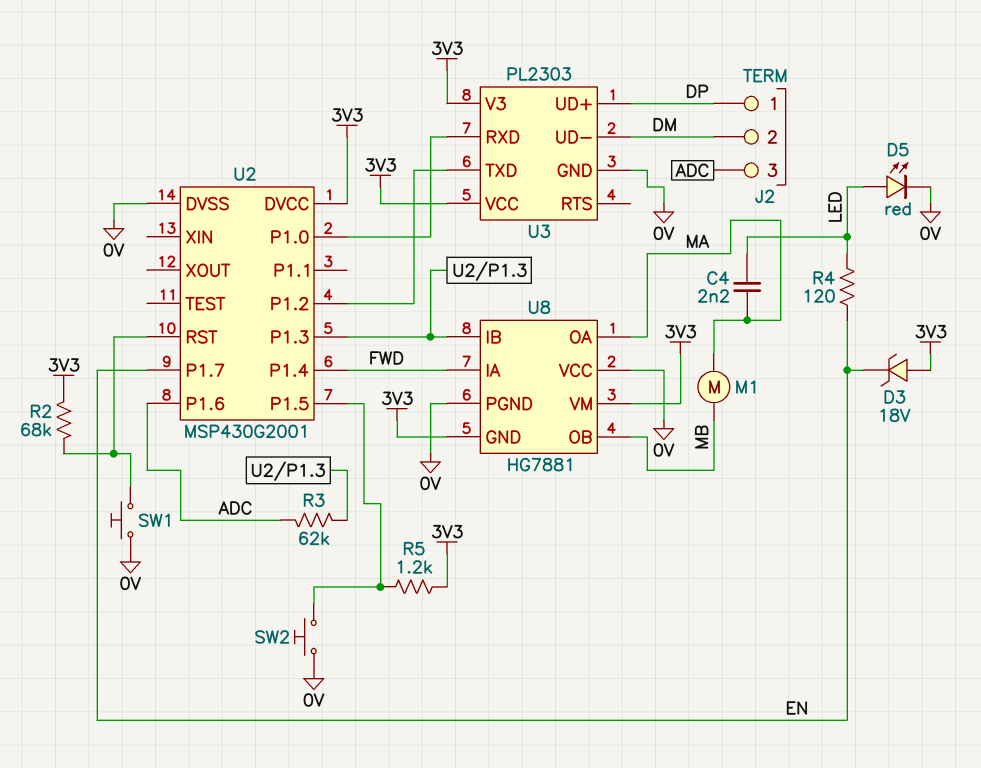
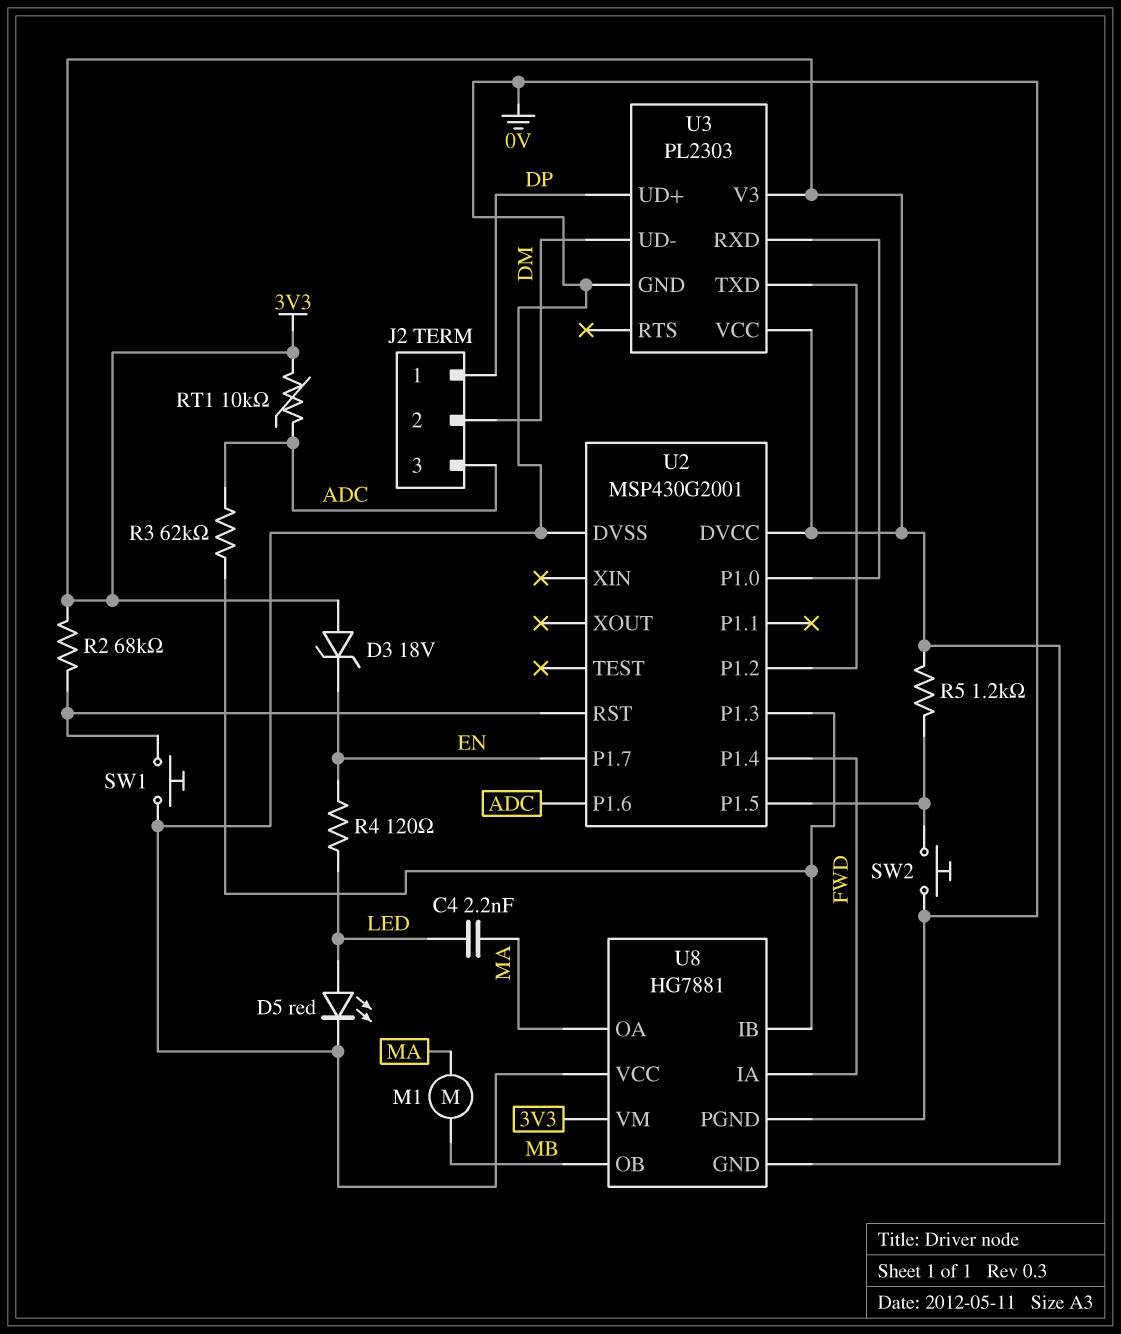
RT1: none -> 10k (3V3, ADC)

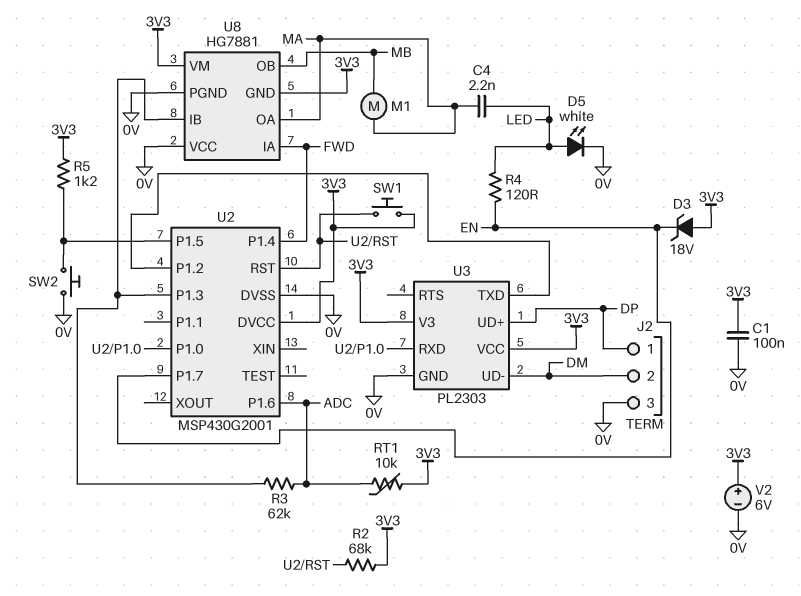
C1: none -> 100nF (0V, 3V3)
D5: LED red (A LED, K 0V) -> LED white (A LED, K 0V)
J2 pin 3: ADC -> 0V
SW1: button (0V, U2/RST) -> button (3V3, U2/RST)
V2: none -> 6V (plus 3V3, minus 0V)

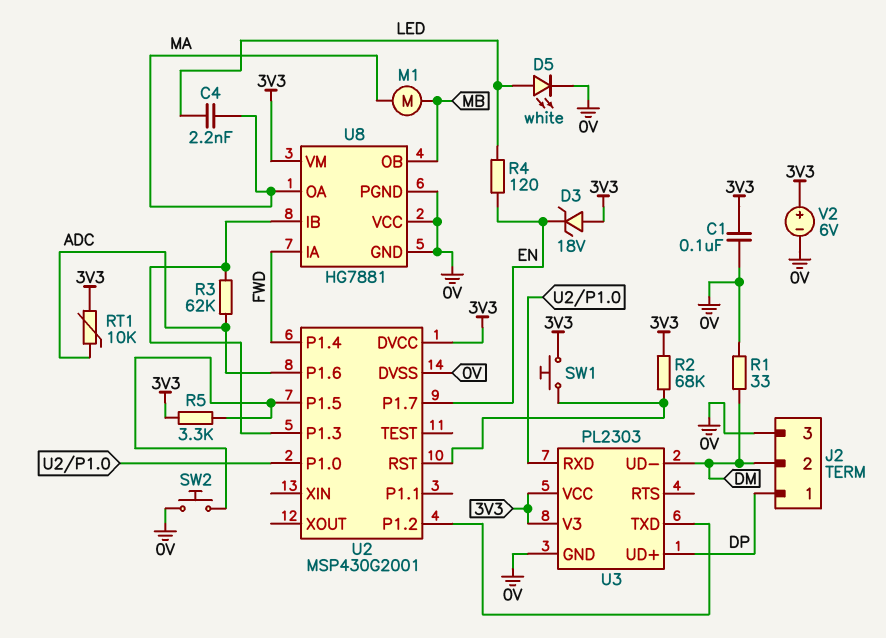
R1: none -> 33 (0V, DM)
R5: 1.2k (3V3, U2/P1.5) -> 3.3k (3V3, U2/P1.5)
U8 pin GND: 3V3 -> 0V

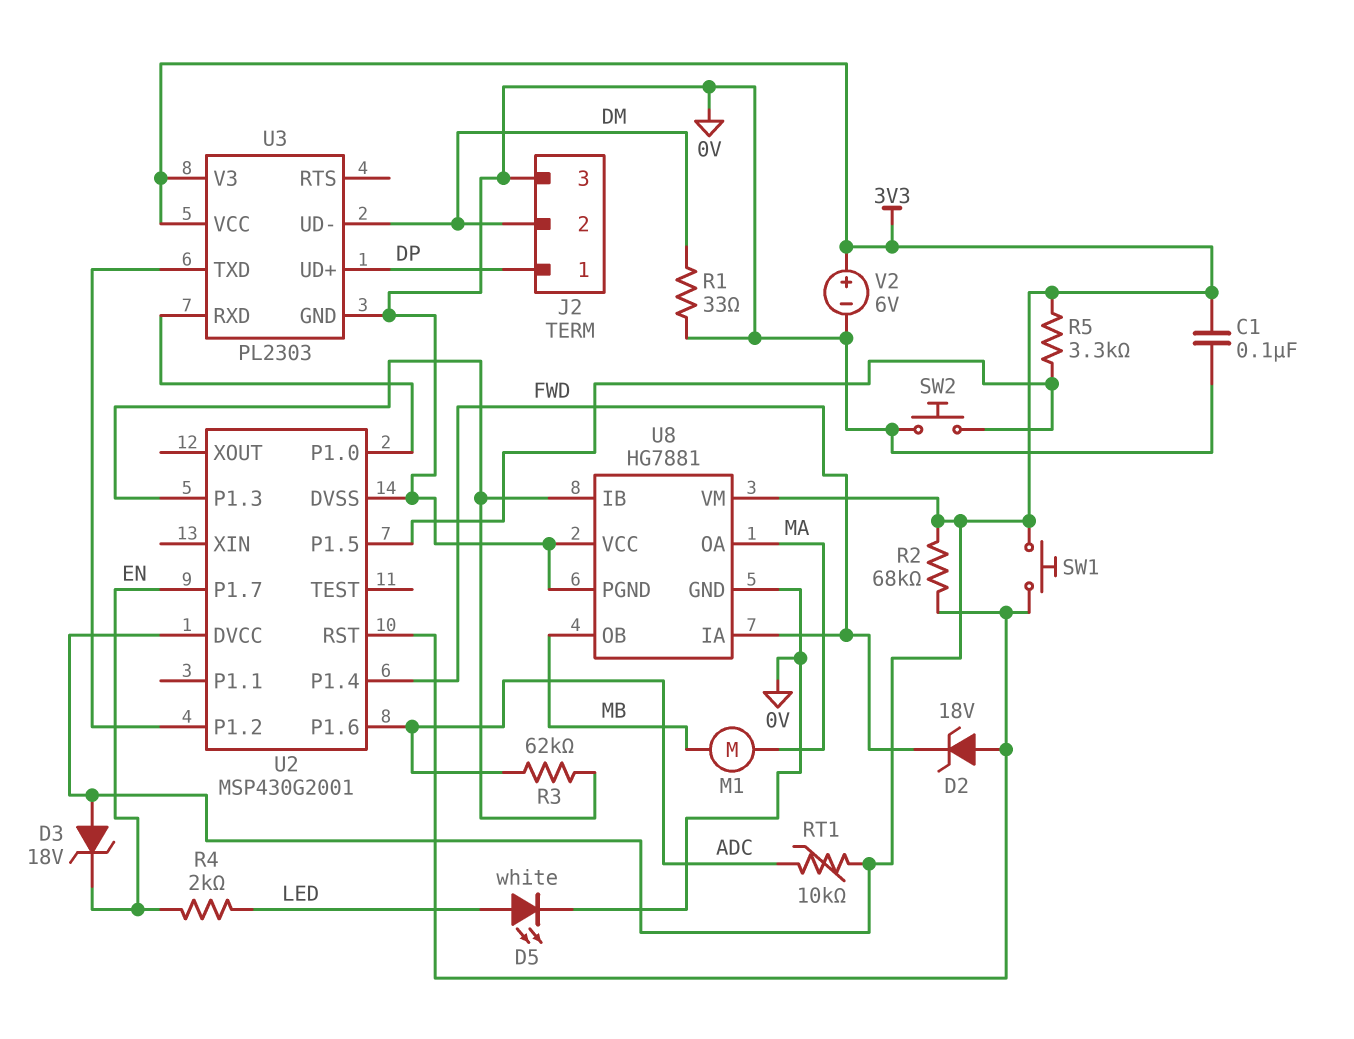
C4: 2.2nF (LED, MA) -> none
D2: none -> zener 18V (A U2/RST, K FWD)
R4: 120 (EN, LED) -> 2k (EN, LED)

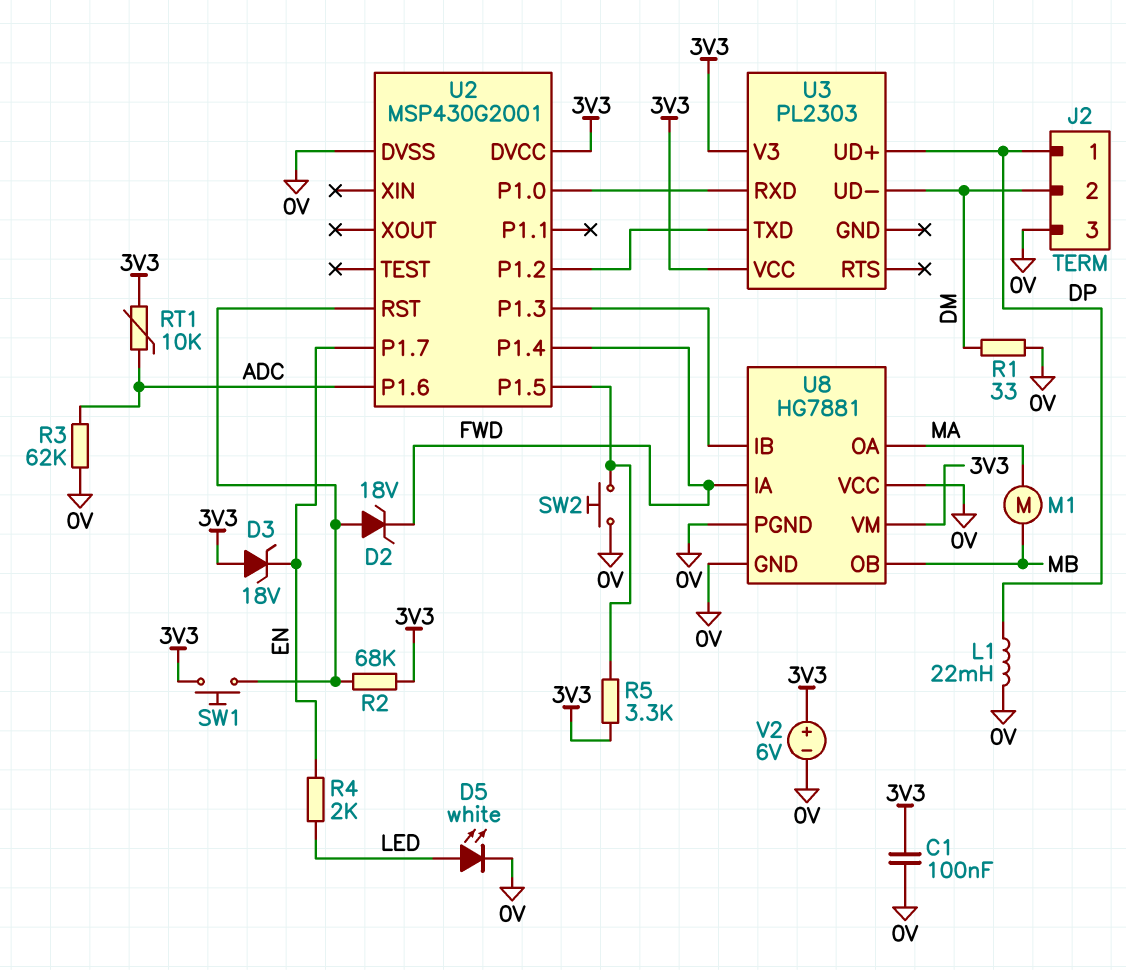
L1: none -> 22mH (0V, DP)
R3: 62k (ADC, U2/P1.3) -> 62k (0V, ADC)
U3 pin GND: 0V -> none

